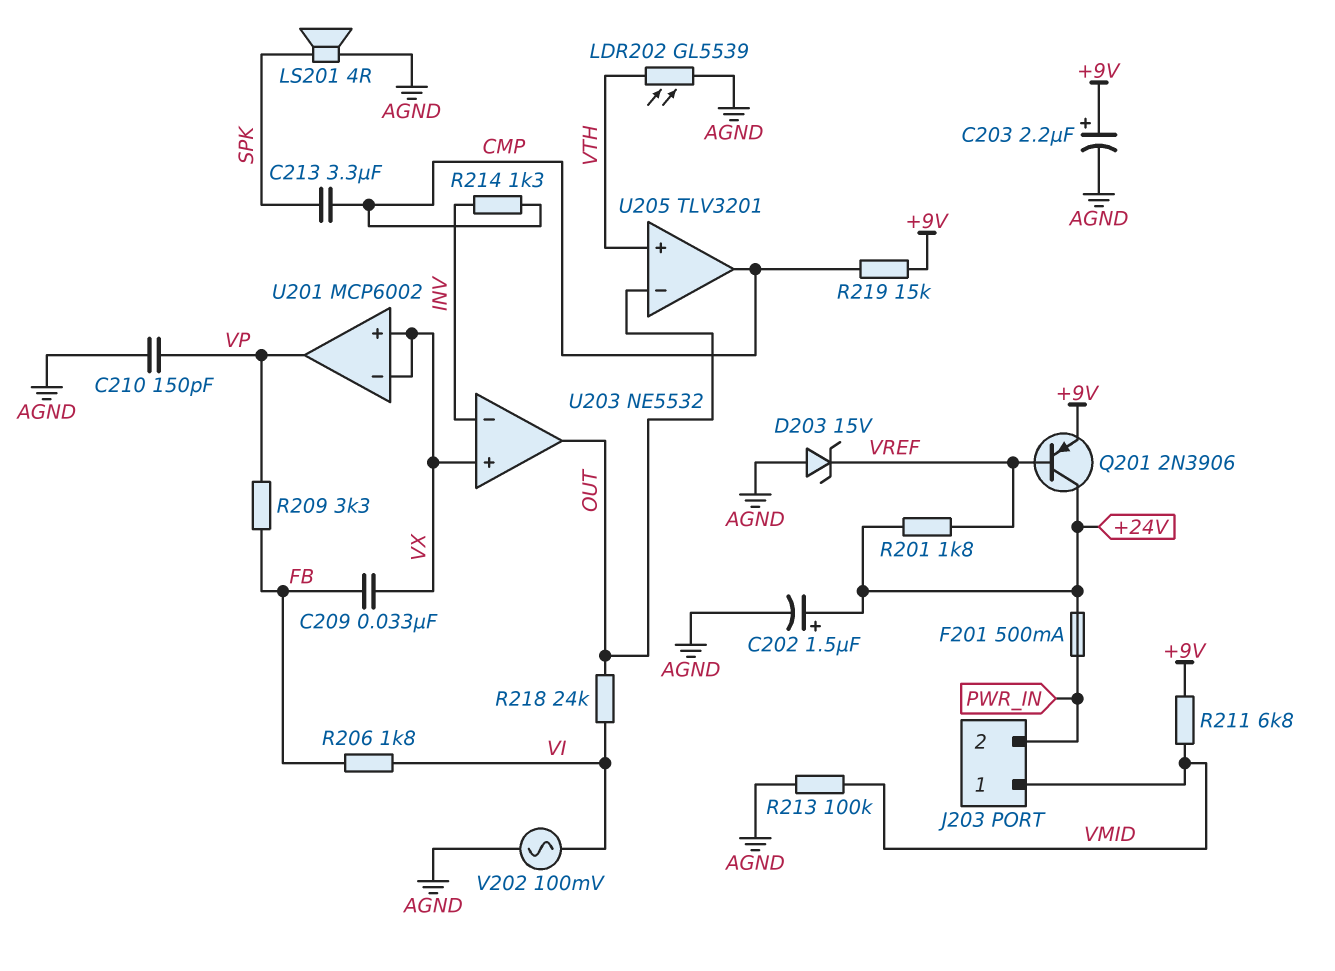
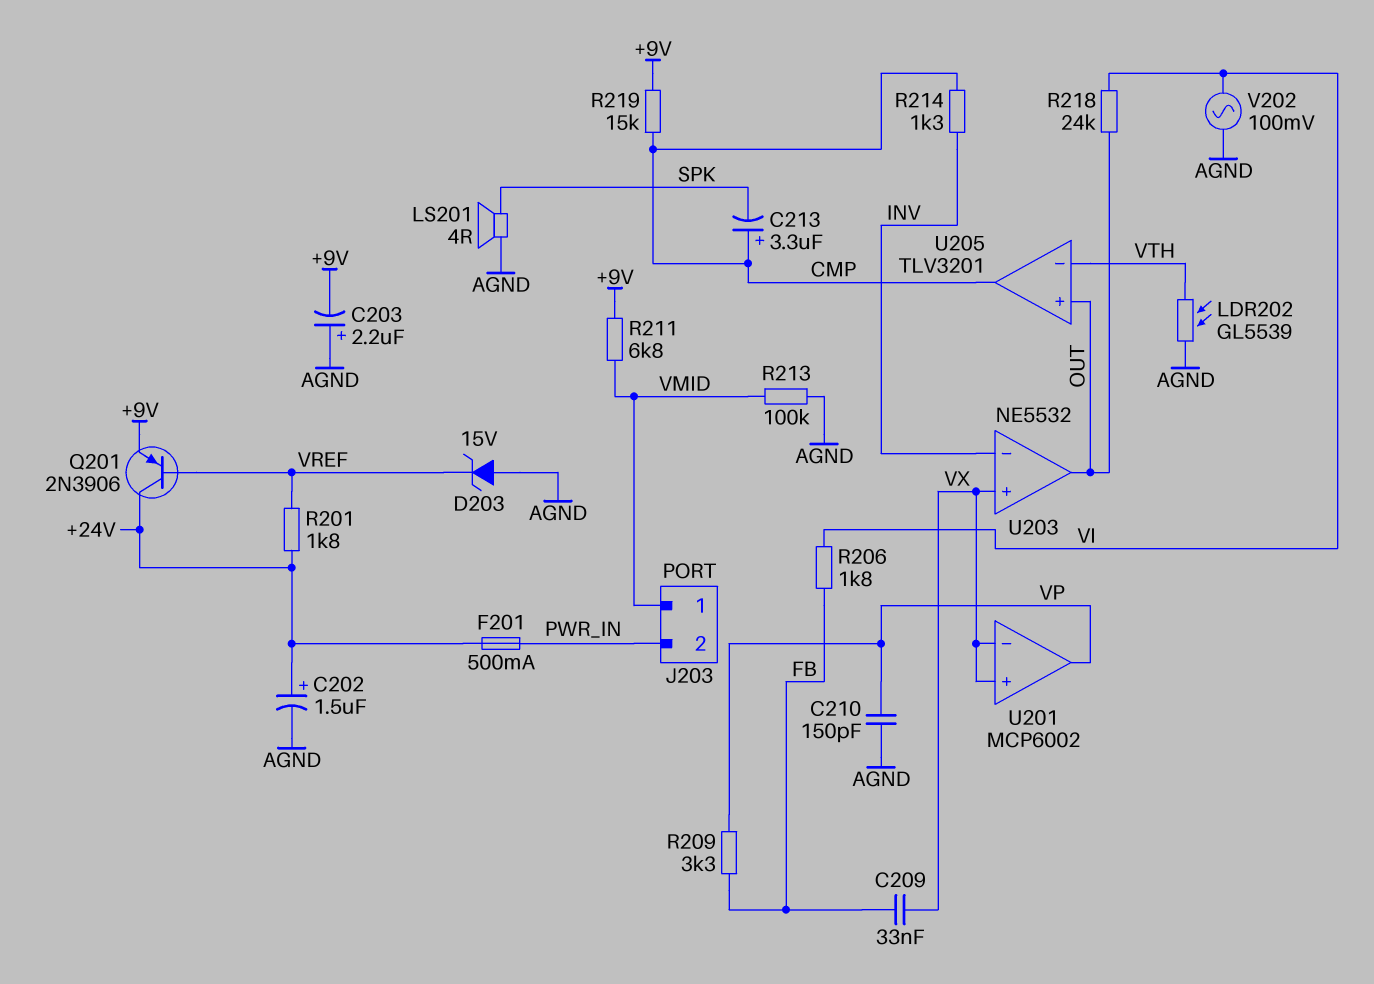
C203: 2.2uF (plus +9V, minus AGND) -> 2.2uF (plus AGND, minus +9V)
C213: 3.3uF (CMP, SPK) -> 3.3uF (plus CMP, minus SPK)
U205 pin in+: VTH -> OUT
U205 pin in-: OUT -> VTH

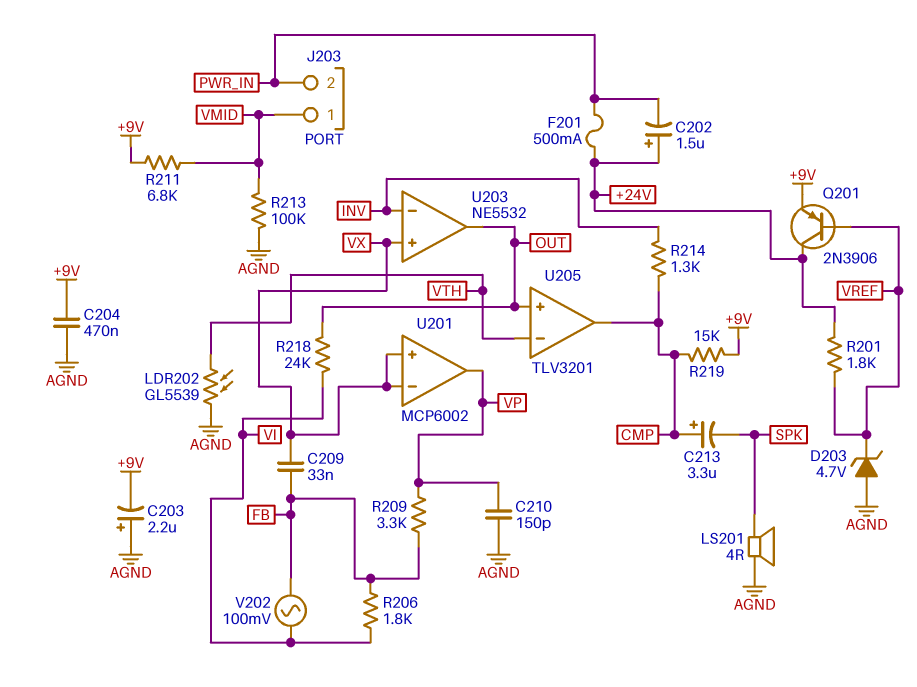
C202: 1.5uF (plus +24V, minus AGND) -> 1.5uF (plus +24V, minus PWR_IN)
C204: none -> 470nF (+9V, AGND)
D203: zener 15V (A AGND, K VREF) -> zener 4.7V (A AGND, K VREF)
V202: AC 100mV (AGND, VI) -> AC 100mV (FB, VI)

